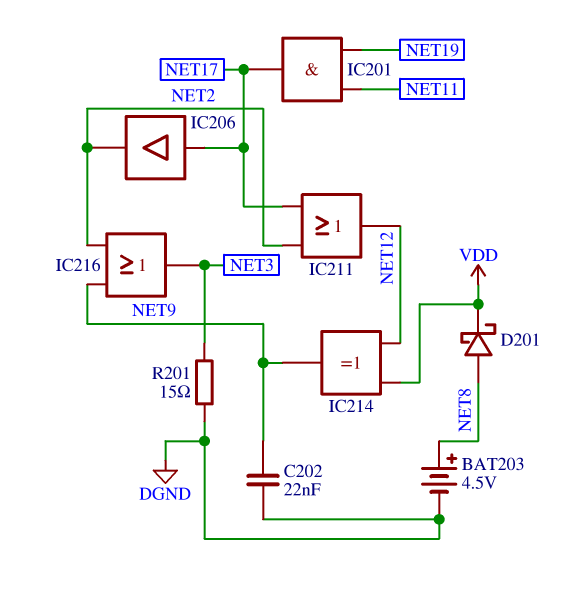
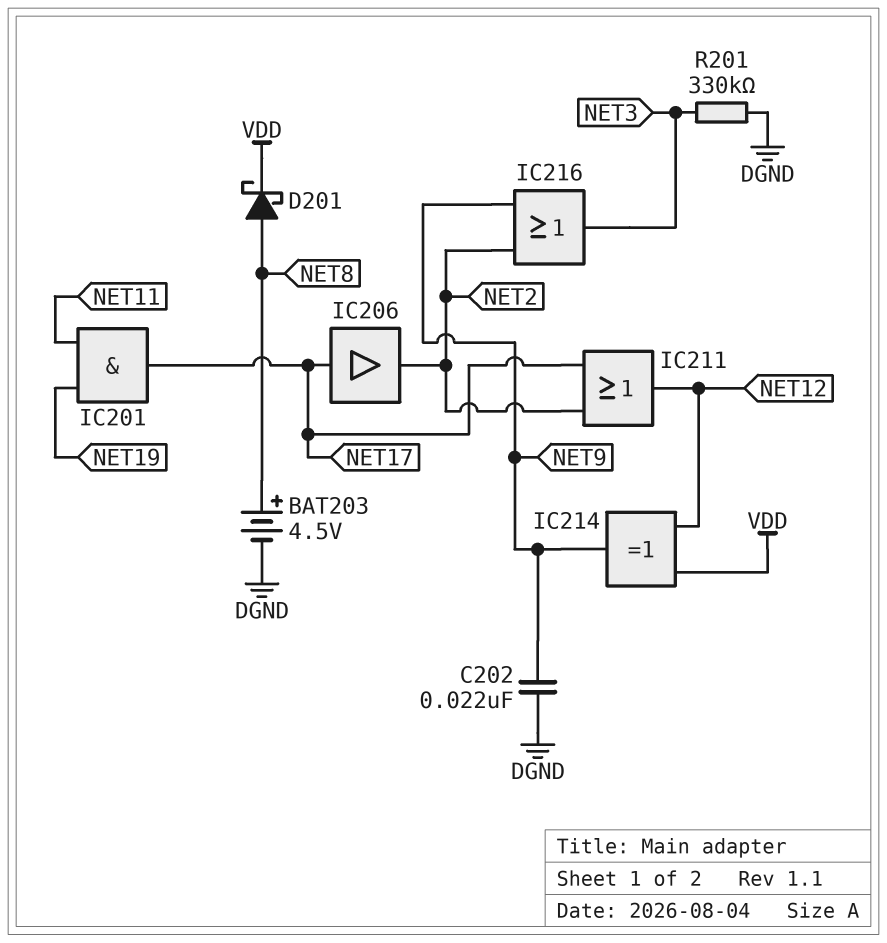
R201: 15 (DGND, NET3) -> 330k (DGND, NET3)

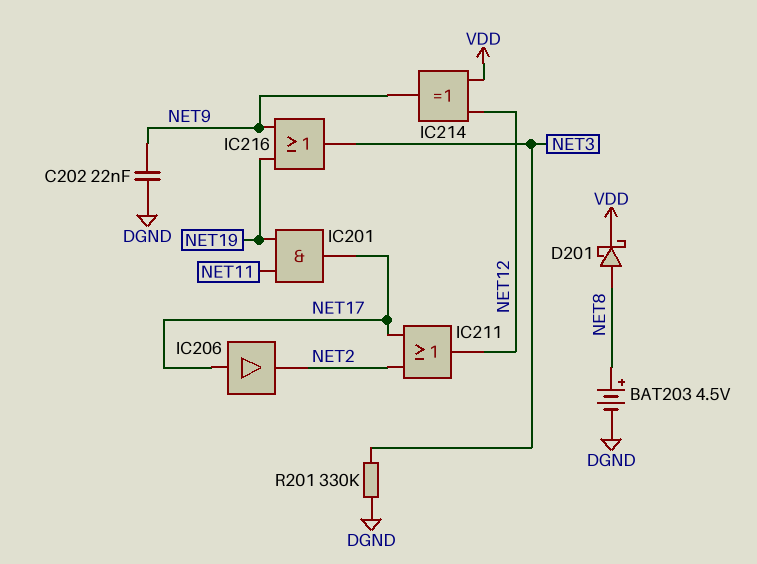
IC216: OR (in NET2, in NET9, out NET3) -> OR (in NET9, in NET19, out NET3)

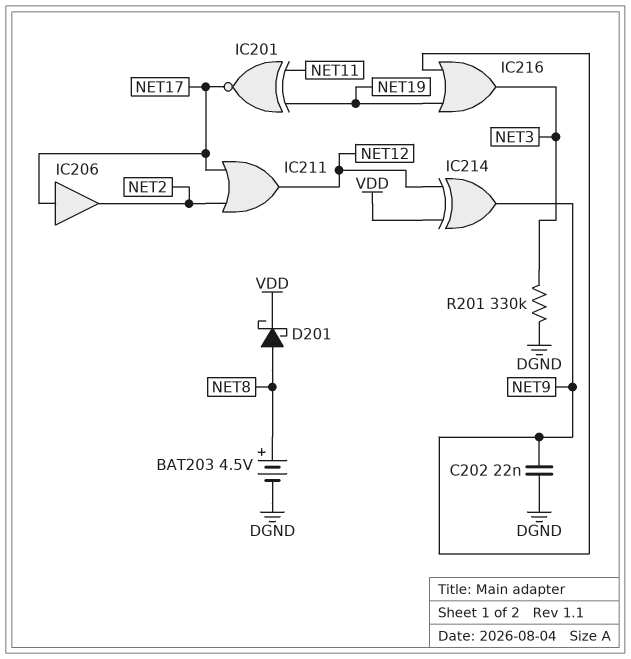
IC201: AND (in NET11, in NET19, out NET17) -> XNOR (in NET11, in NET19, out NET17)

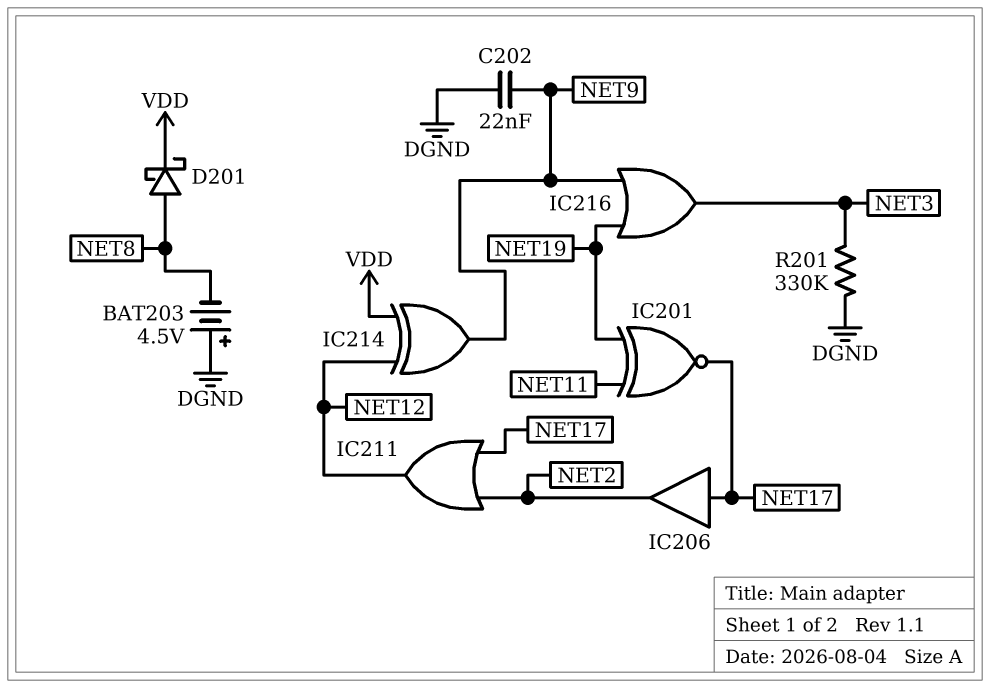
BAT203: 4.5V (plus NET8, minus DGND) -> 4.5V (plus DGND, minus NET8)

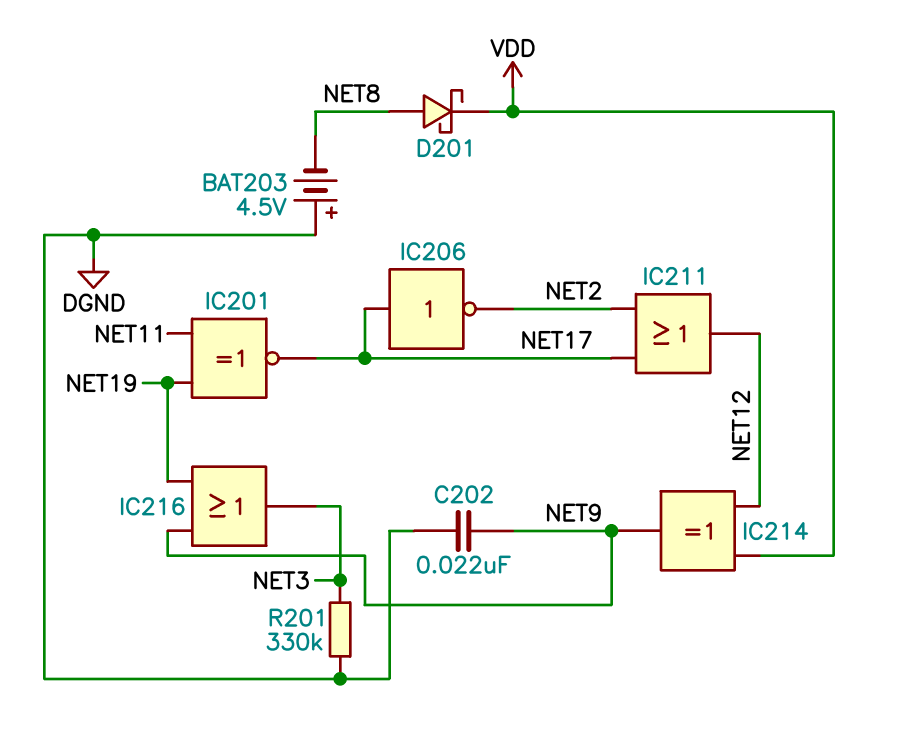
IC206: buffer (in NET17, out NET2) -> NOT (in NET17, out NET2)

